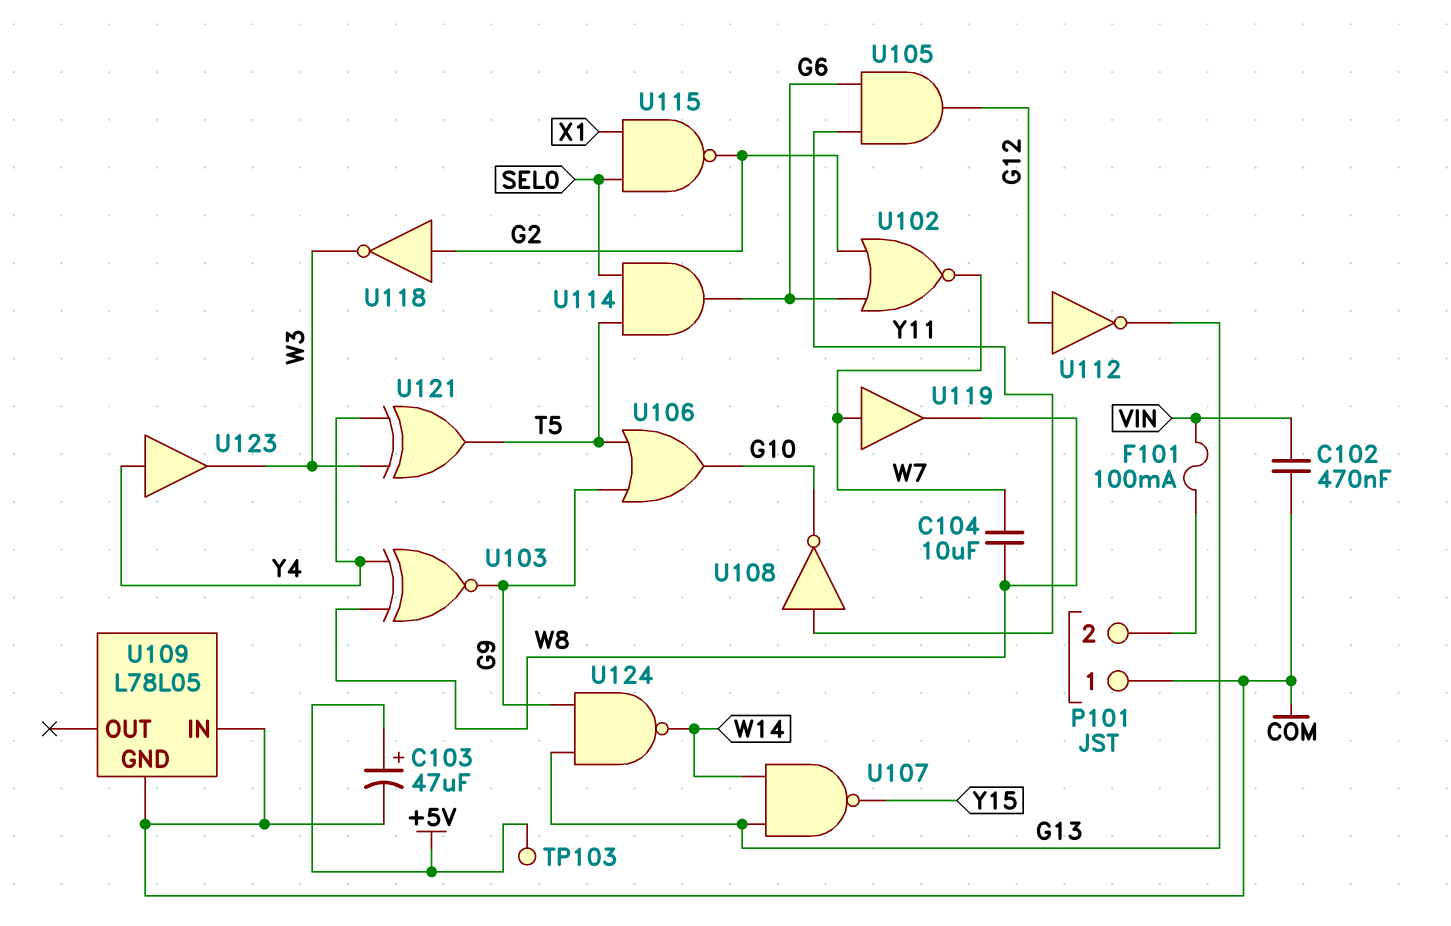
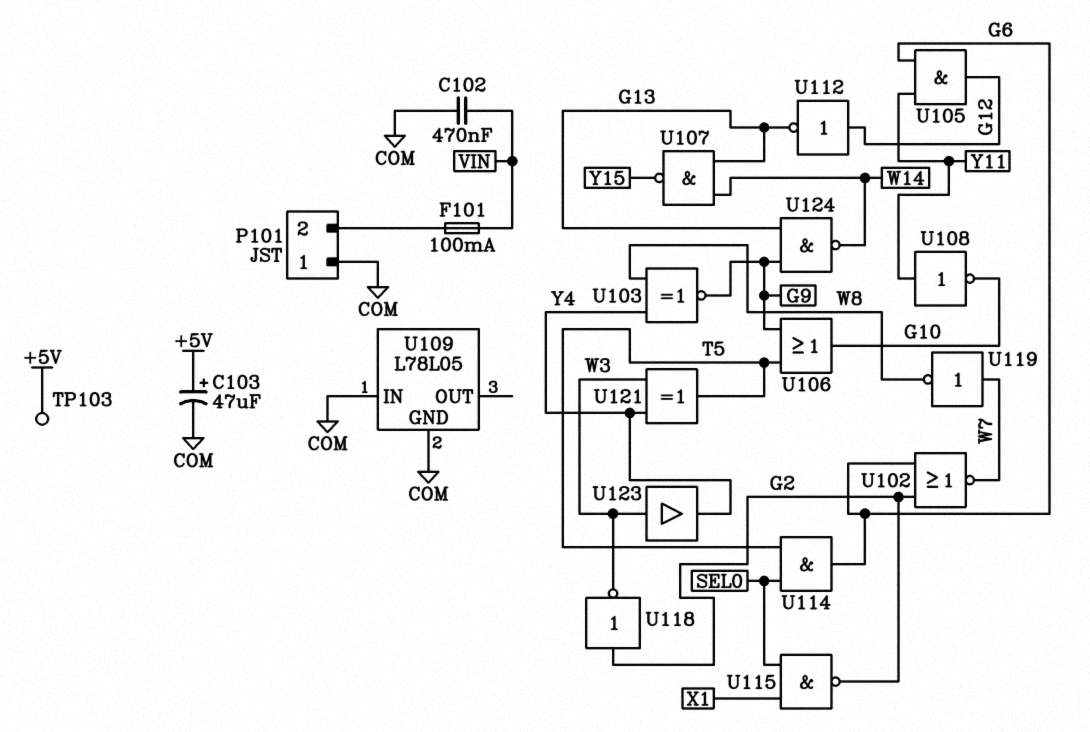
C104: 10uF (W7, W8) -> none
U119: buffer (in W7, out W8) -> NOT (in W7, out W8)
U123: buffer (in Y4, out W3) -> buffer (in W3, out Y4)

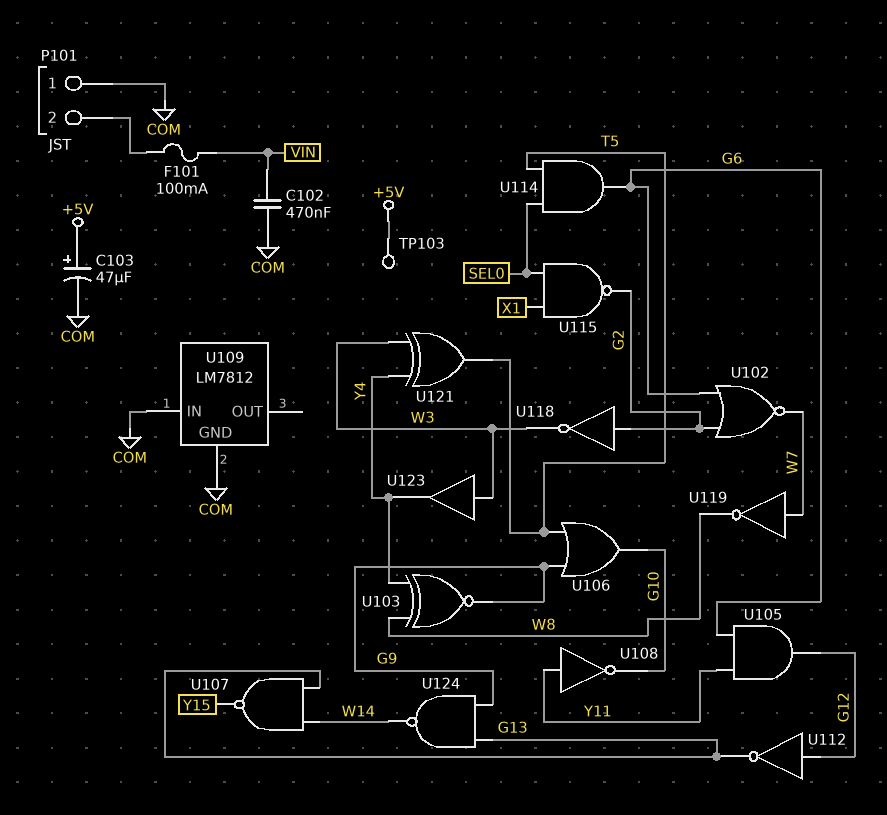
U109: L78L05 -> LM7812

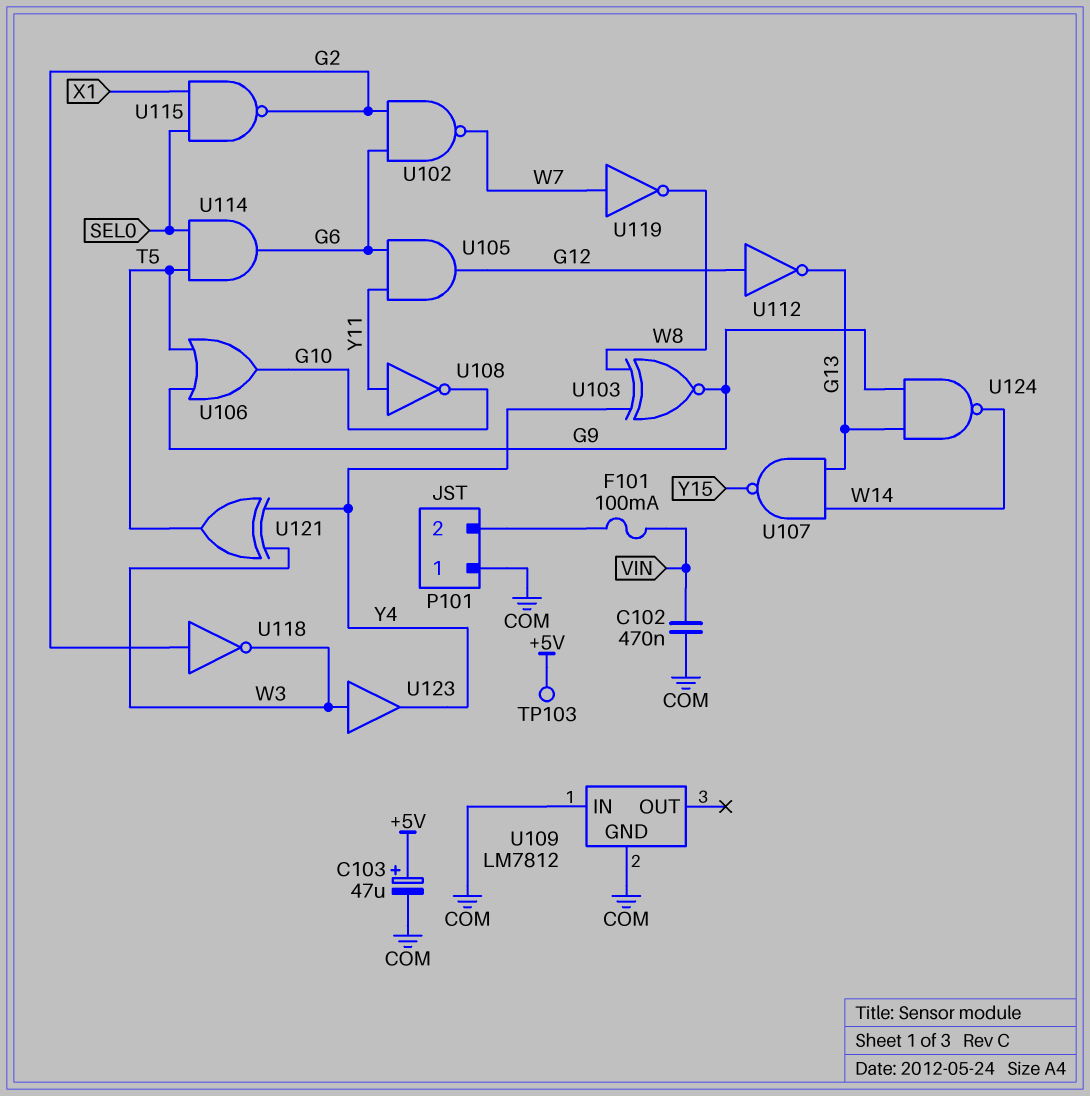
U102: NOR (in G2, in G6, out W7) -> NAND (in G2, in G6, out W7)

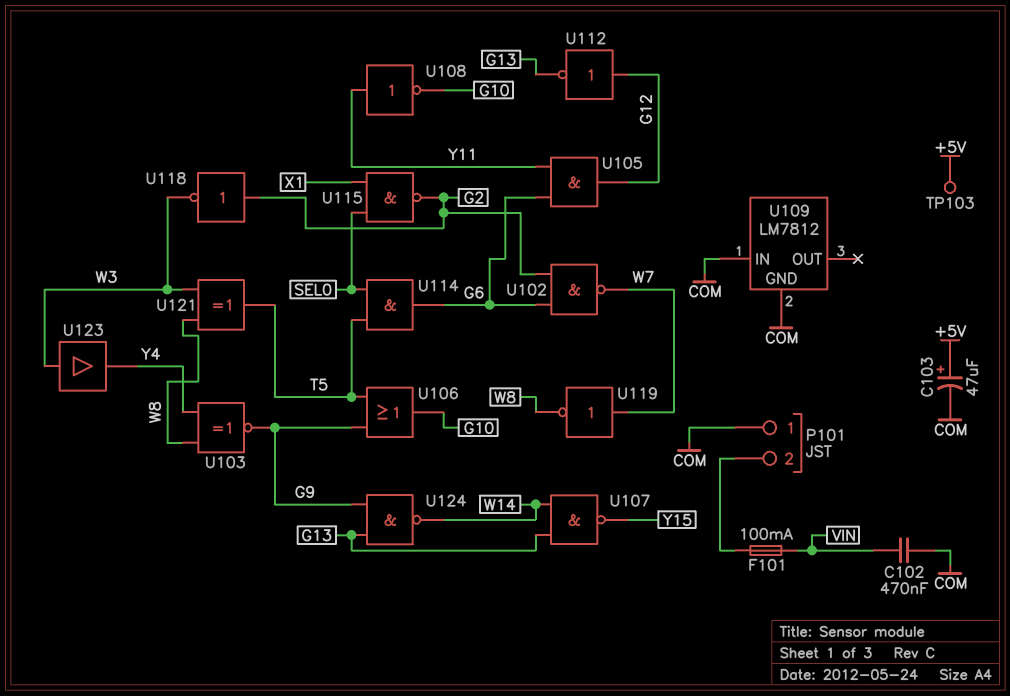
U121: XOR (in W3, in Y4, out T5) -> XOR (in W3, in W8, out T5)

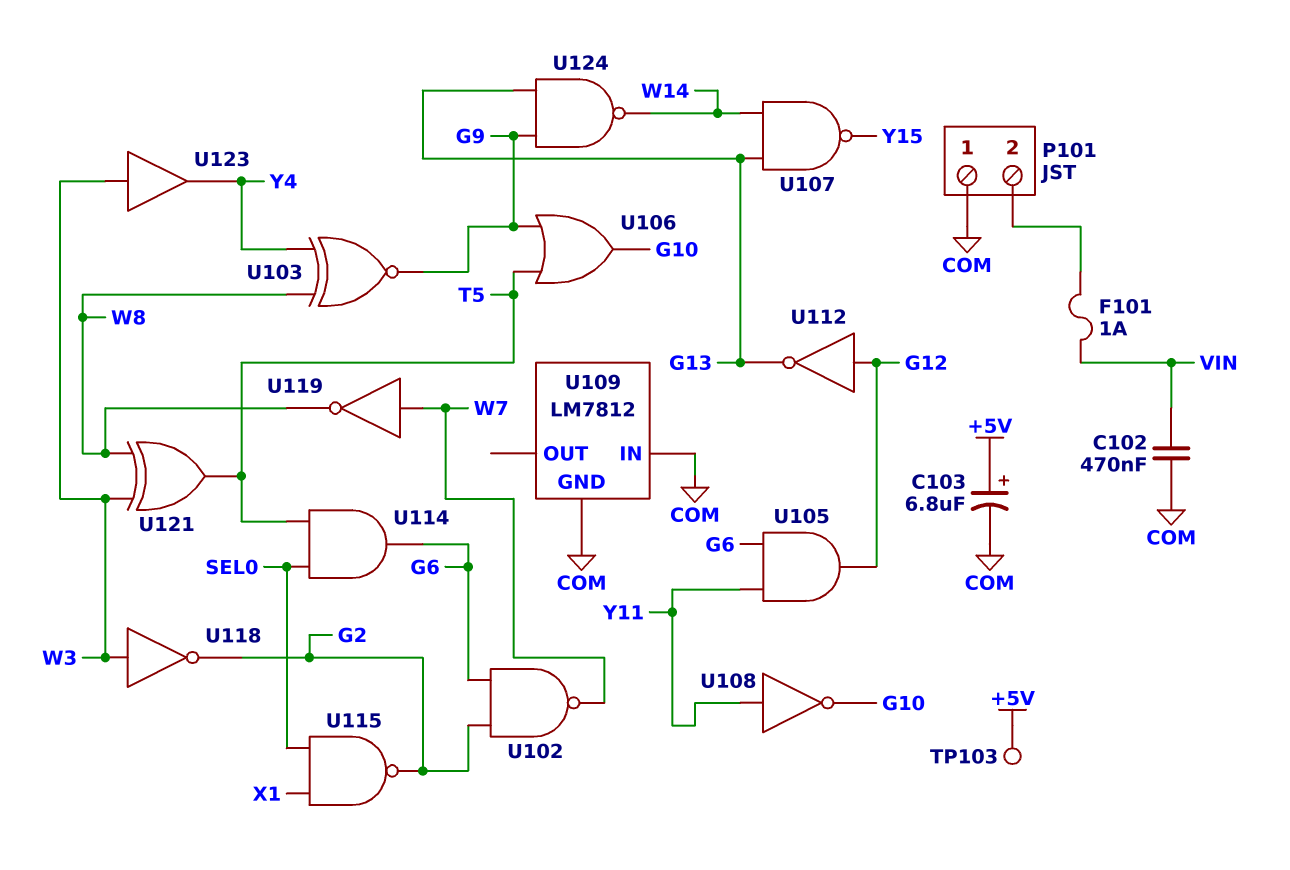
C103: 47uF (plus +5V, minus COM) -> 6.8uF (plus +5V, minus COM)
F101: 100mA (P101/2, VIN) -> 1A (P101/2, VIN)
U118: NOT (in G2, out W3) -> NOT (in W3, out G2)

